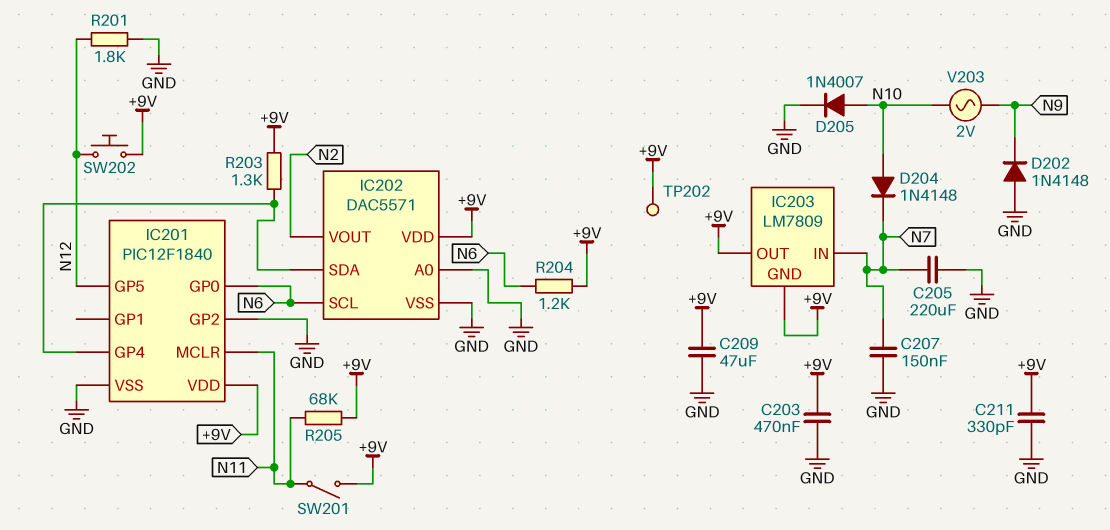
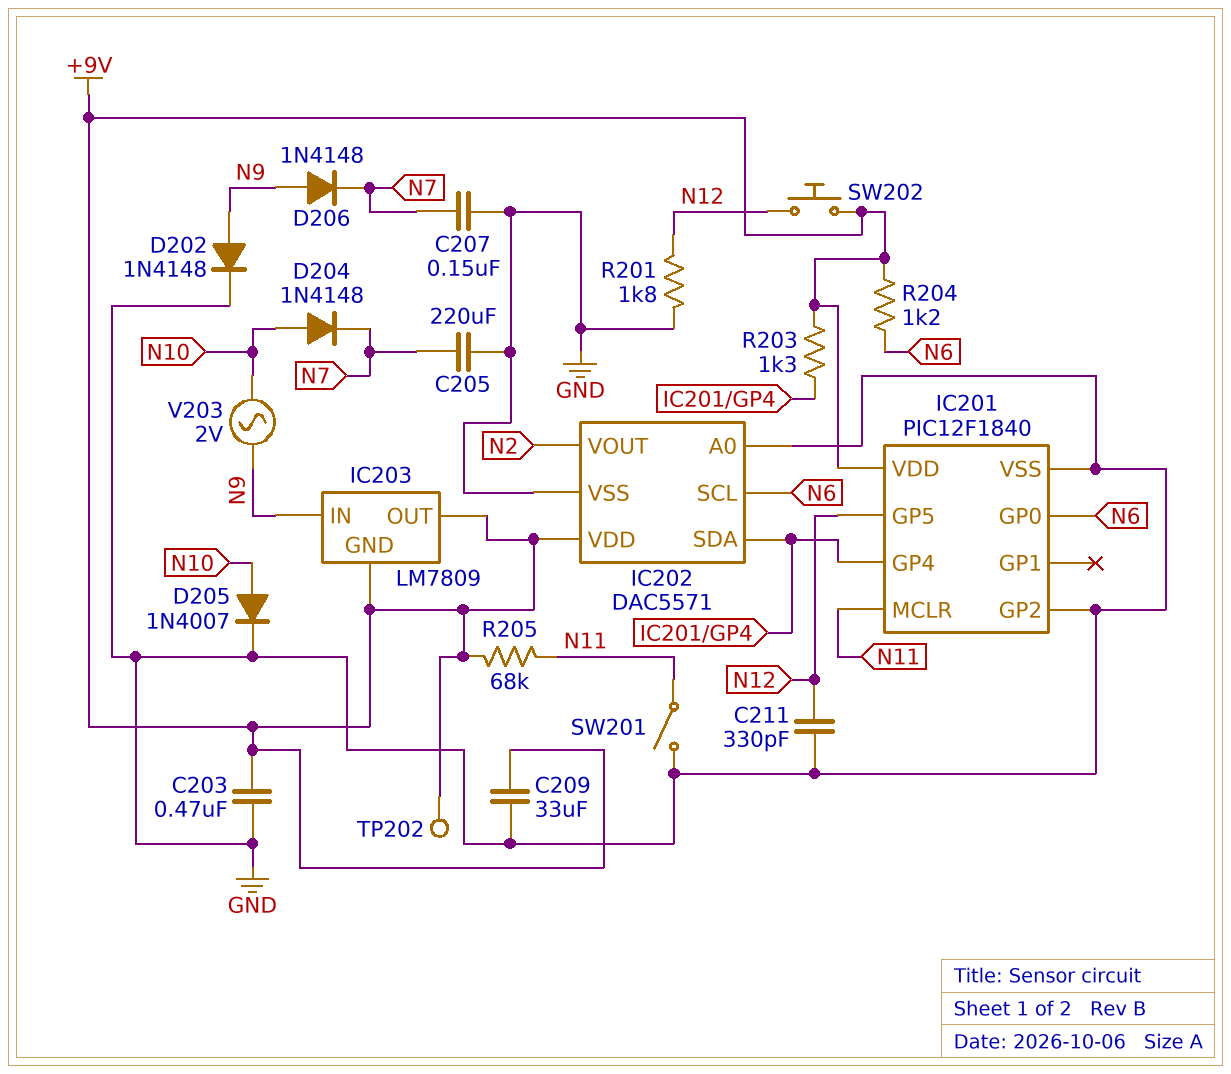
C209: 47uF (+9V, GND) -> 33uF (+9V, GND)
C211: 330pF (+9V, GND) -> 330pF (GND, N12)
D202: diode 1N4148 (A GND, K N9) -> diode 1N4148 (A N9, K GND)
D206: none -> diode 1N4148 (A N9, K N7)
IC203 pin IN: N7 -> N9
SW201: switch (+9V, N11) -> switch (GND, N11)

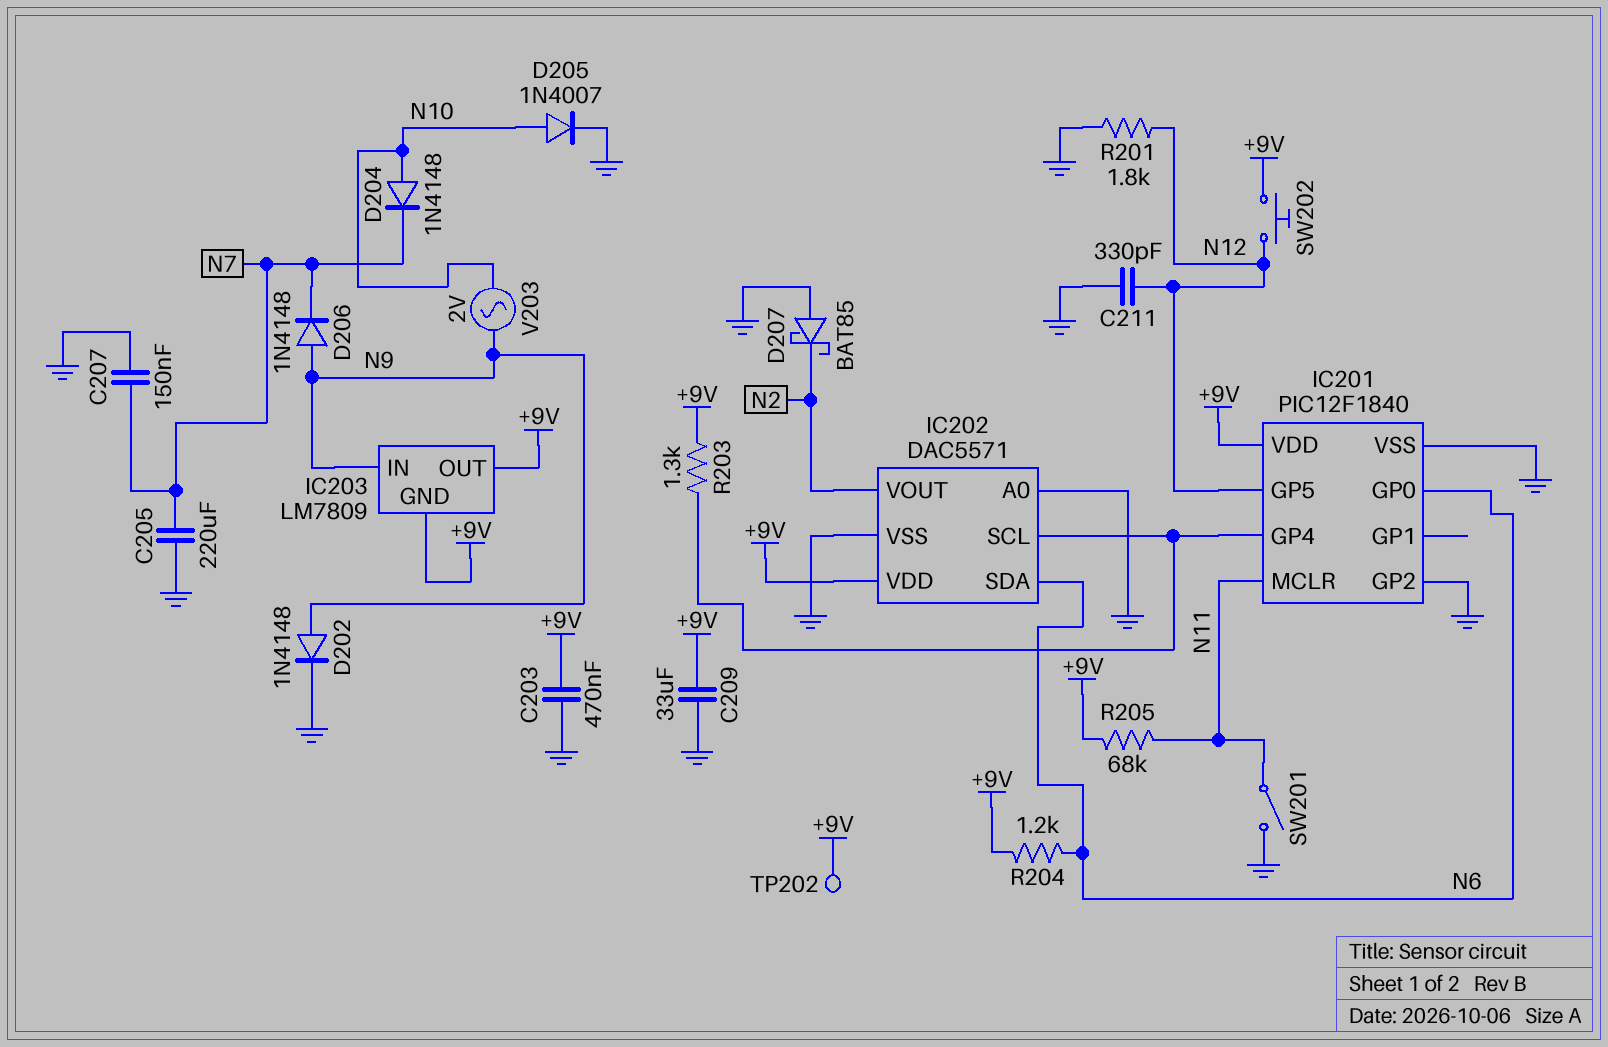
D207: none -> schottky BAT85 (A GND, K N2)
IC202 pin SCL: N6 -> IC201/GP4
IC202 pin SDA: IC201/GP4 -> N6

